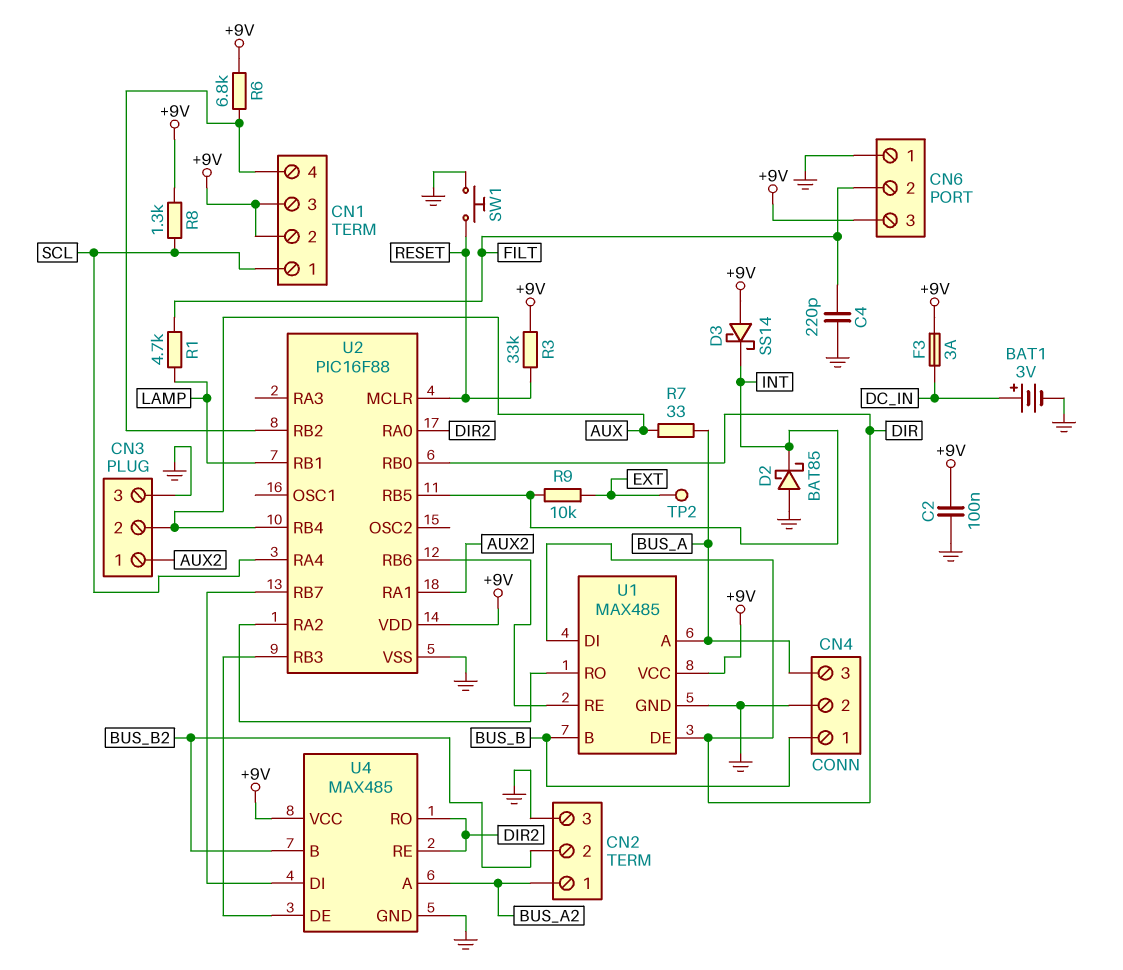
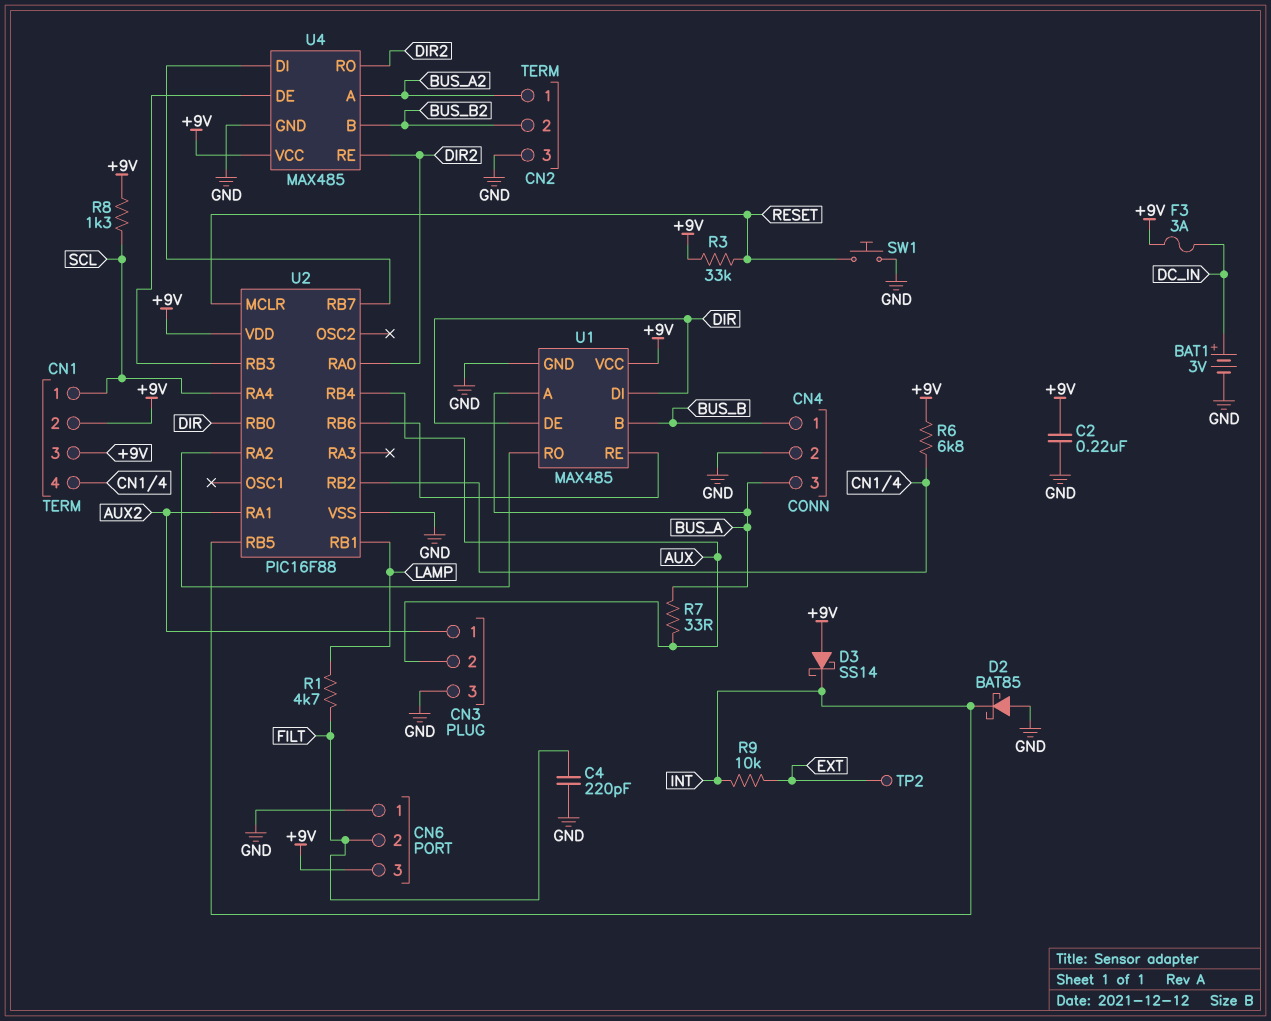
C2: 100nF (+9V, GND) -> 220nF (+9V, GND)

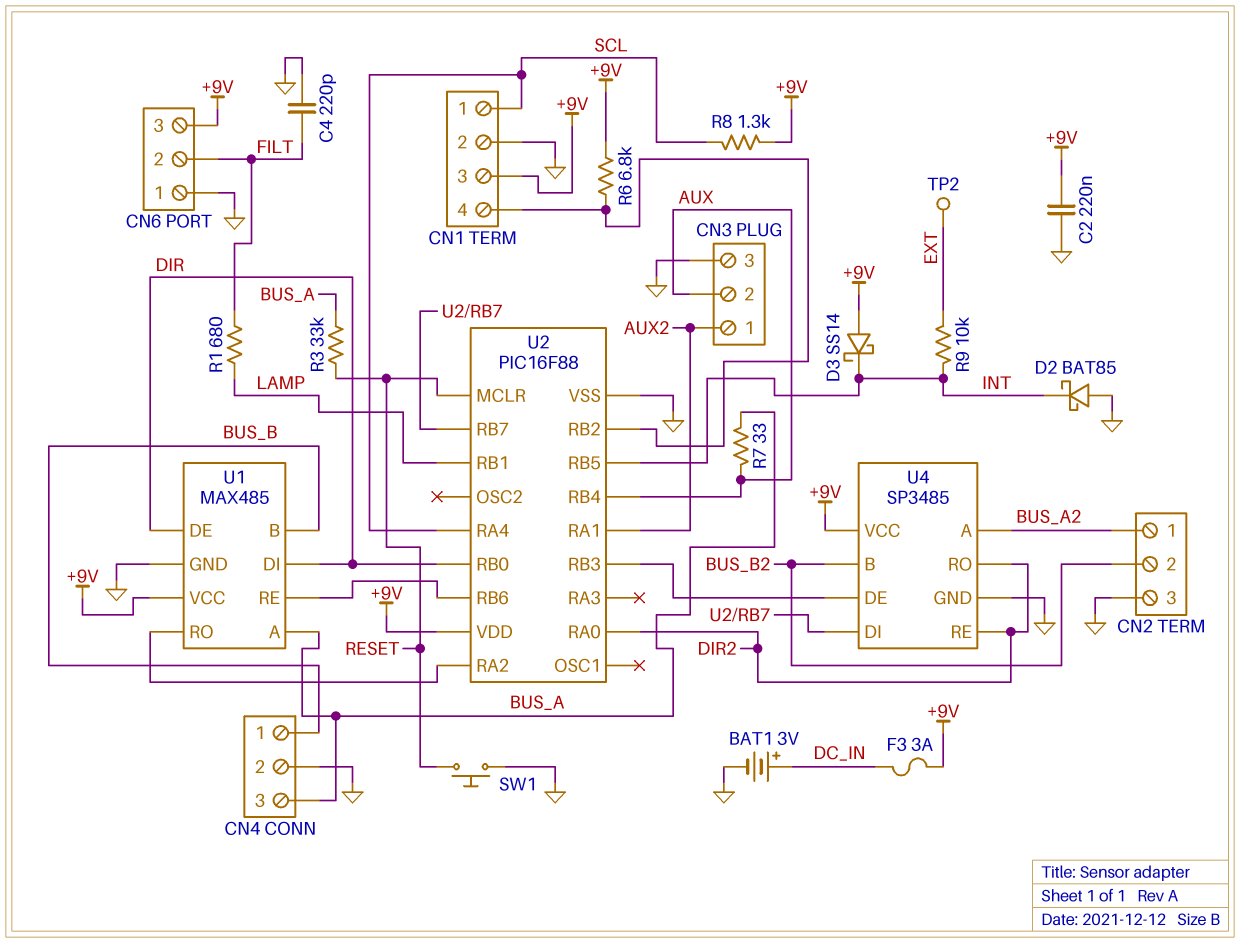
CN1 pin 2: +9V -> GND
R1: 4.7k (FILT, LAMP) -> 680 (FILT, LAMP)
R3: 33k (+9V, RESET) -> 33k (BUS_A, RESET)
U4: MAX485 -> SP3485

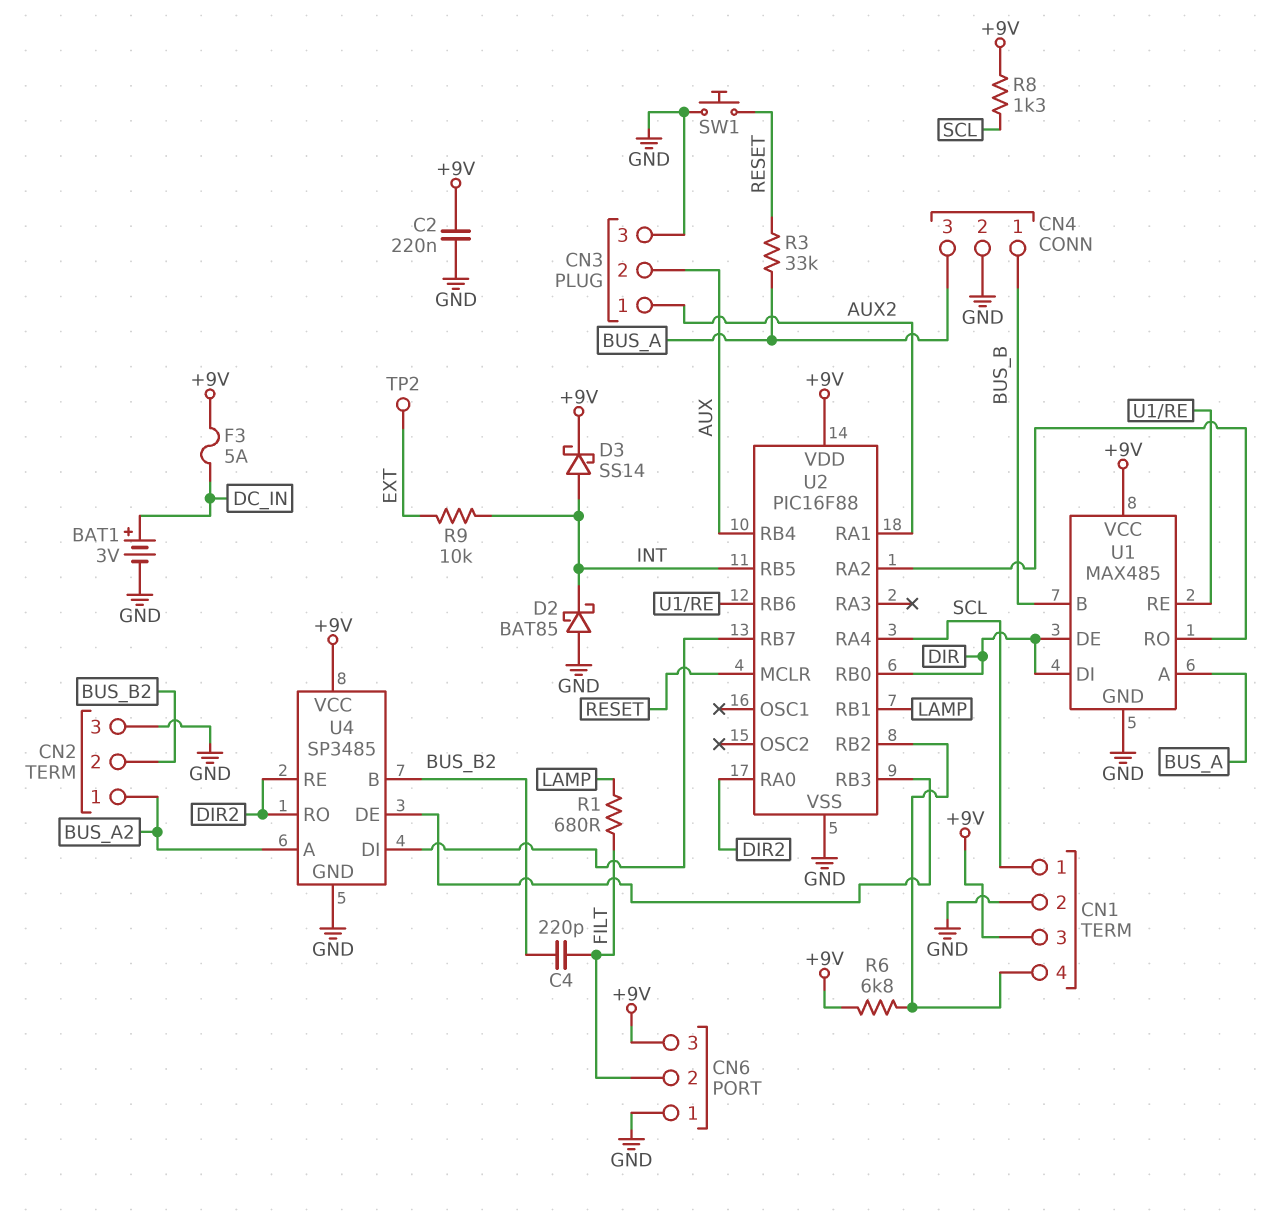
C4: 220pF (FILT, GND) -> 220pF (BUS_B2, FILT)
D3: schottky SS14 (A +9V, K INT) -> schottky SS14 (A INT, K +9V)
F3: 3A (+9V, DC_IN) -> 5A (+9V, DC_IN)
R7: 33 (AUX, BUS_A) -> none

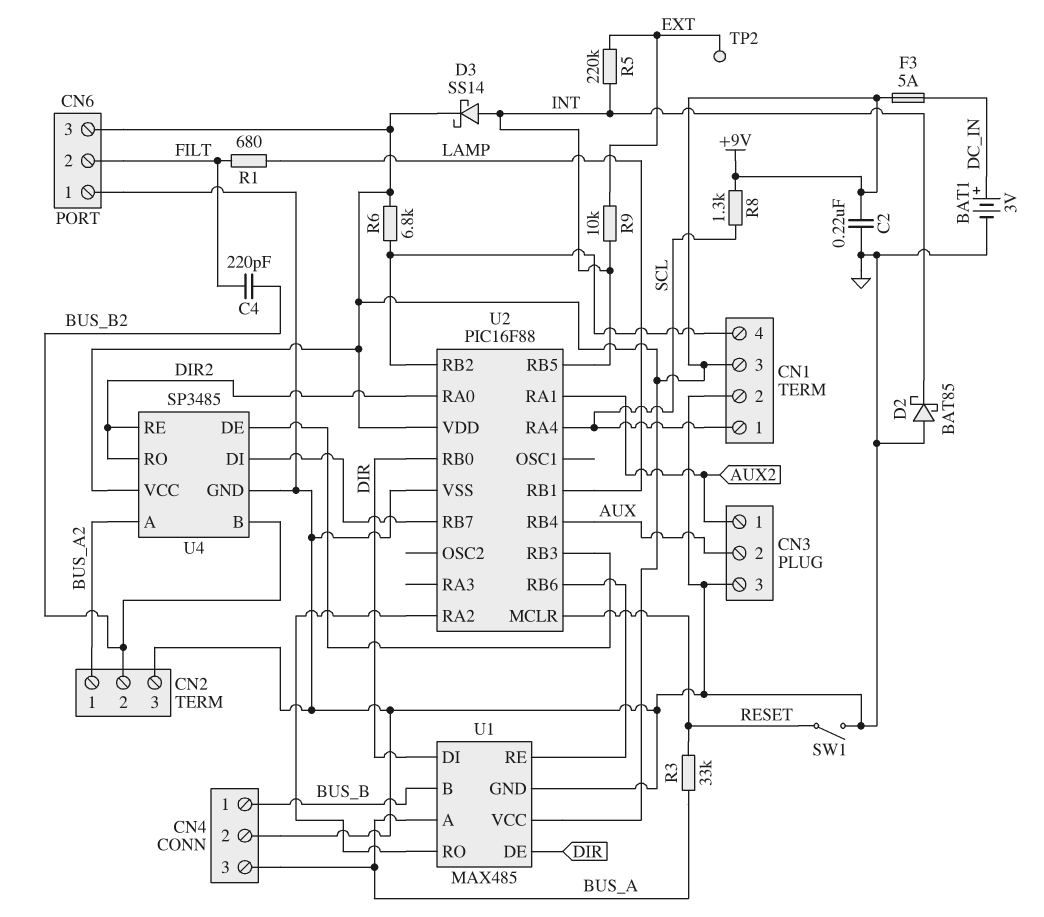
R5: none -> 220k (EXT, INT)
SW1: button (GND, RESET) -> switch (GND, RESET)

